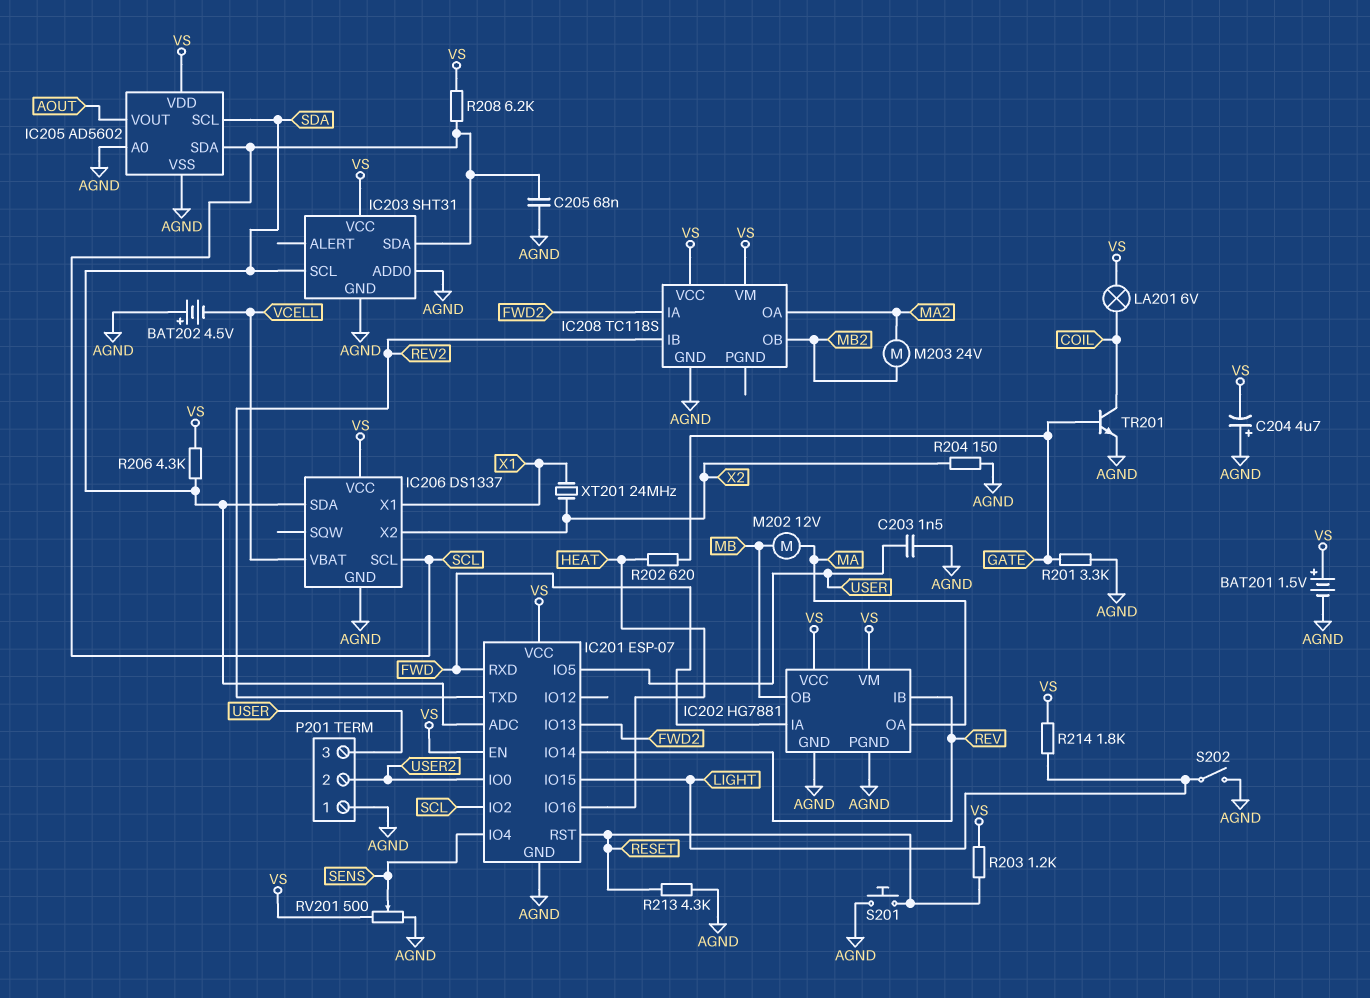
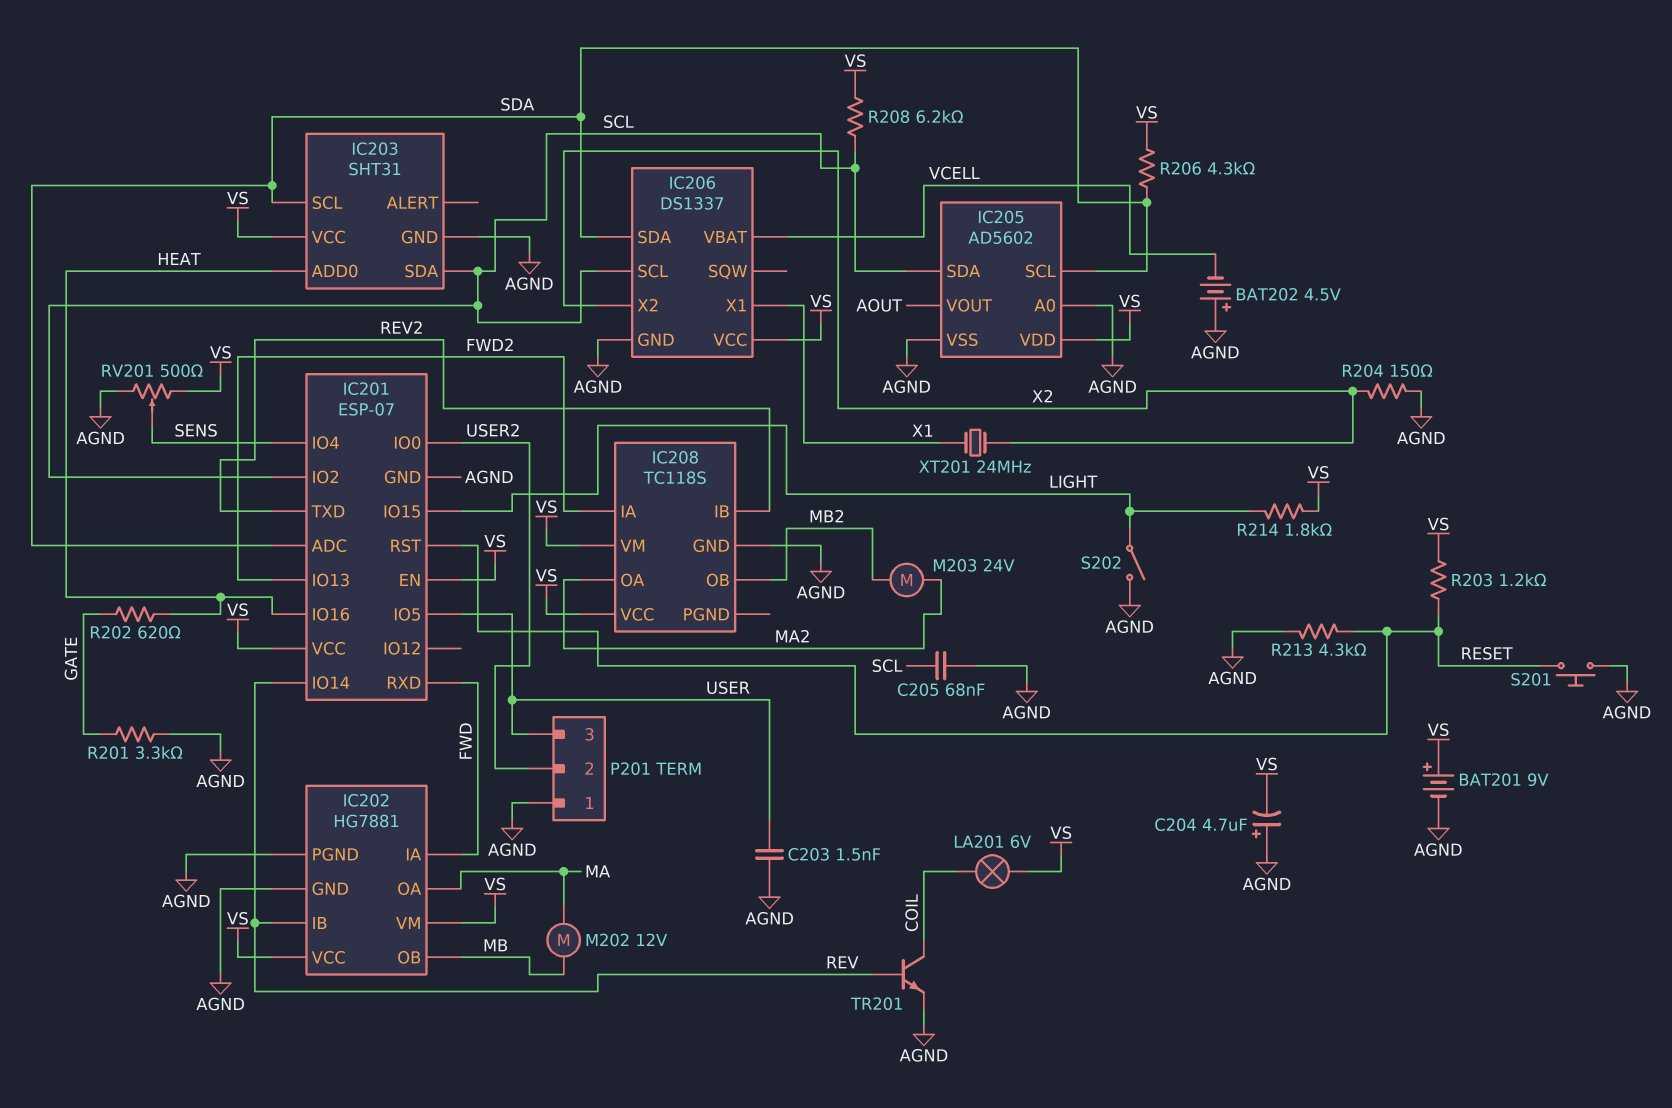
BAT201: 1.5V (plus VS, minus AGND) -> 9V (plus VS, minus AGND)
IC203 pin ADD0: AGND -> HEAT
TR201: NPN (B GATE, C COIL, E AGND) -> NPN (B REV, C COIL, E AGND)

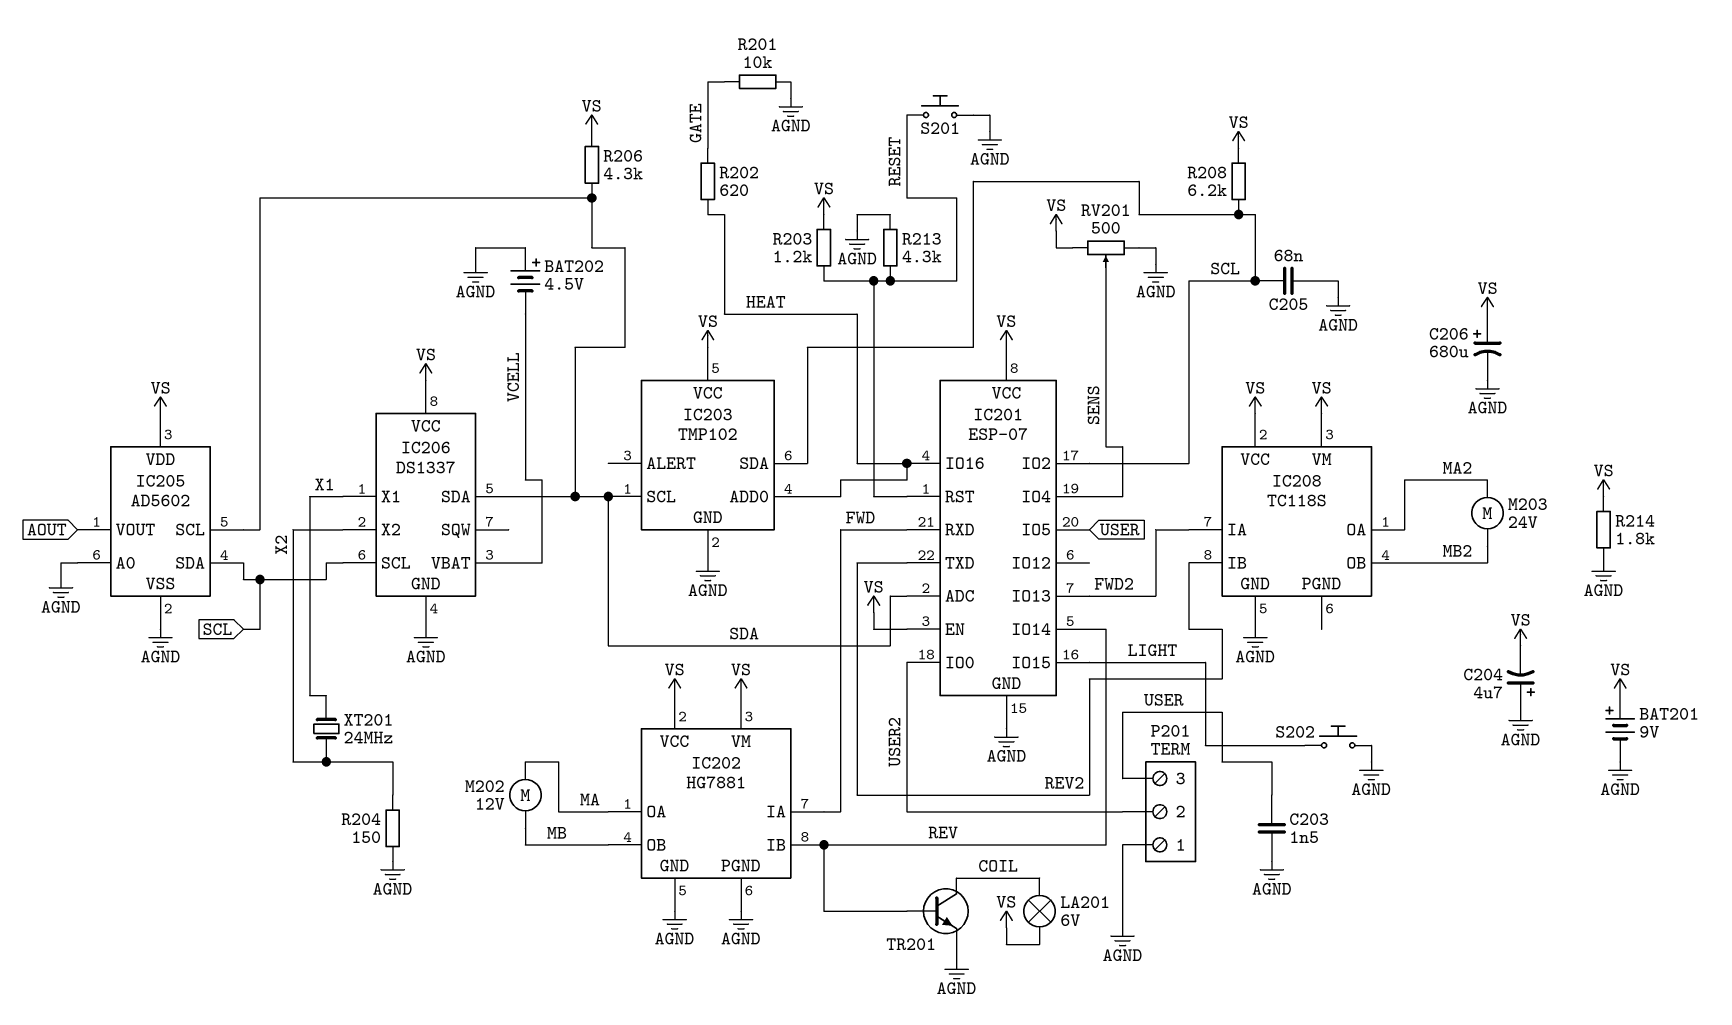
C206: none -> 680uF (plus VS, minus AGND)
IC203: SHT31 -> TMP102
R201: 3.3k (AGND, GATE) -> 10k (AGND, GATE)
R214: 1.8k (LIGHT, VS) -> 1.8k (AGND, VS)
S202: switch (AGND, LIGHT) -> button (AGND, LIGHT)

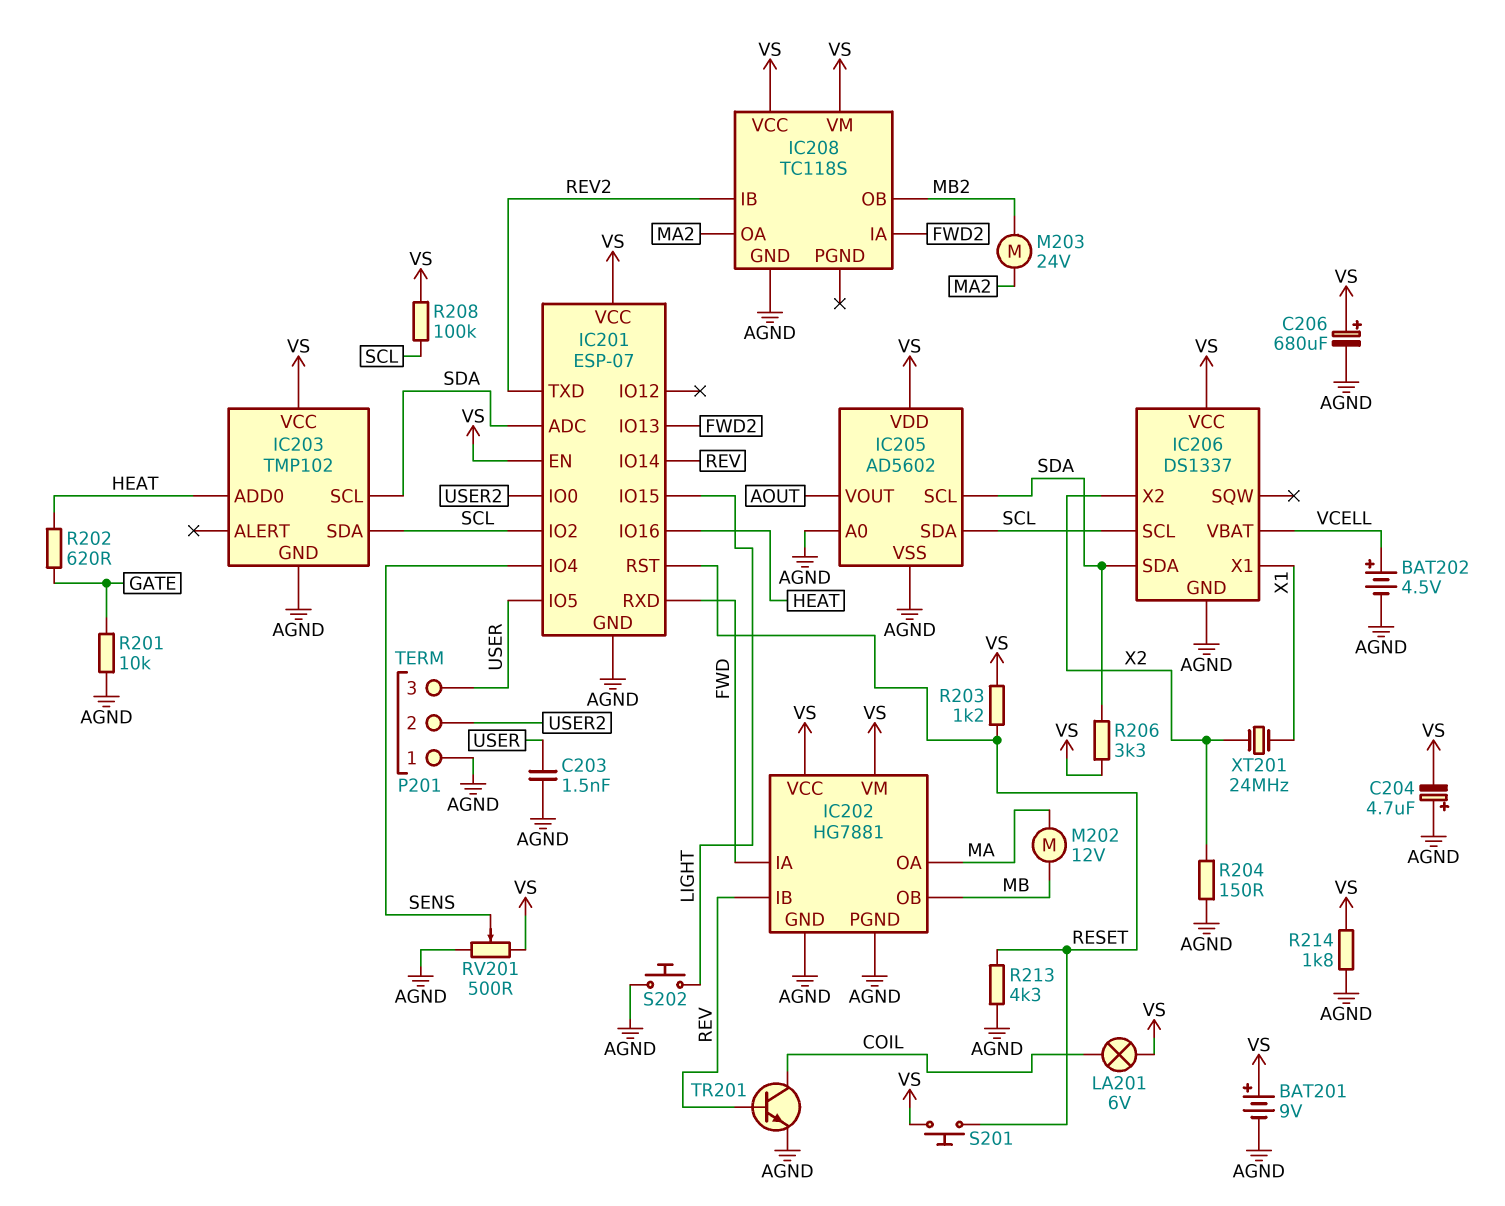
BAT202: 4.5V (plus AGND, minus VCELL) -> 4.5V (plus VCELL, minus AGND)
C205: 68nF (AGND, SCL) -> none
R206: 4.3k (SDA, VS) -> 3.3k (SDA, VS)
R208: 6.2k (SCL, VS) -> 100k (SCL, VS)
S201: button (AGND, RESET) -> button (RESET, VS)

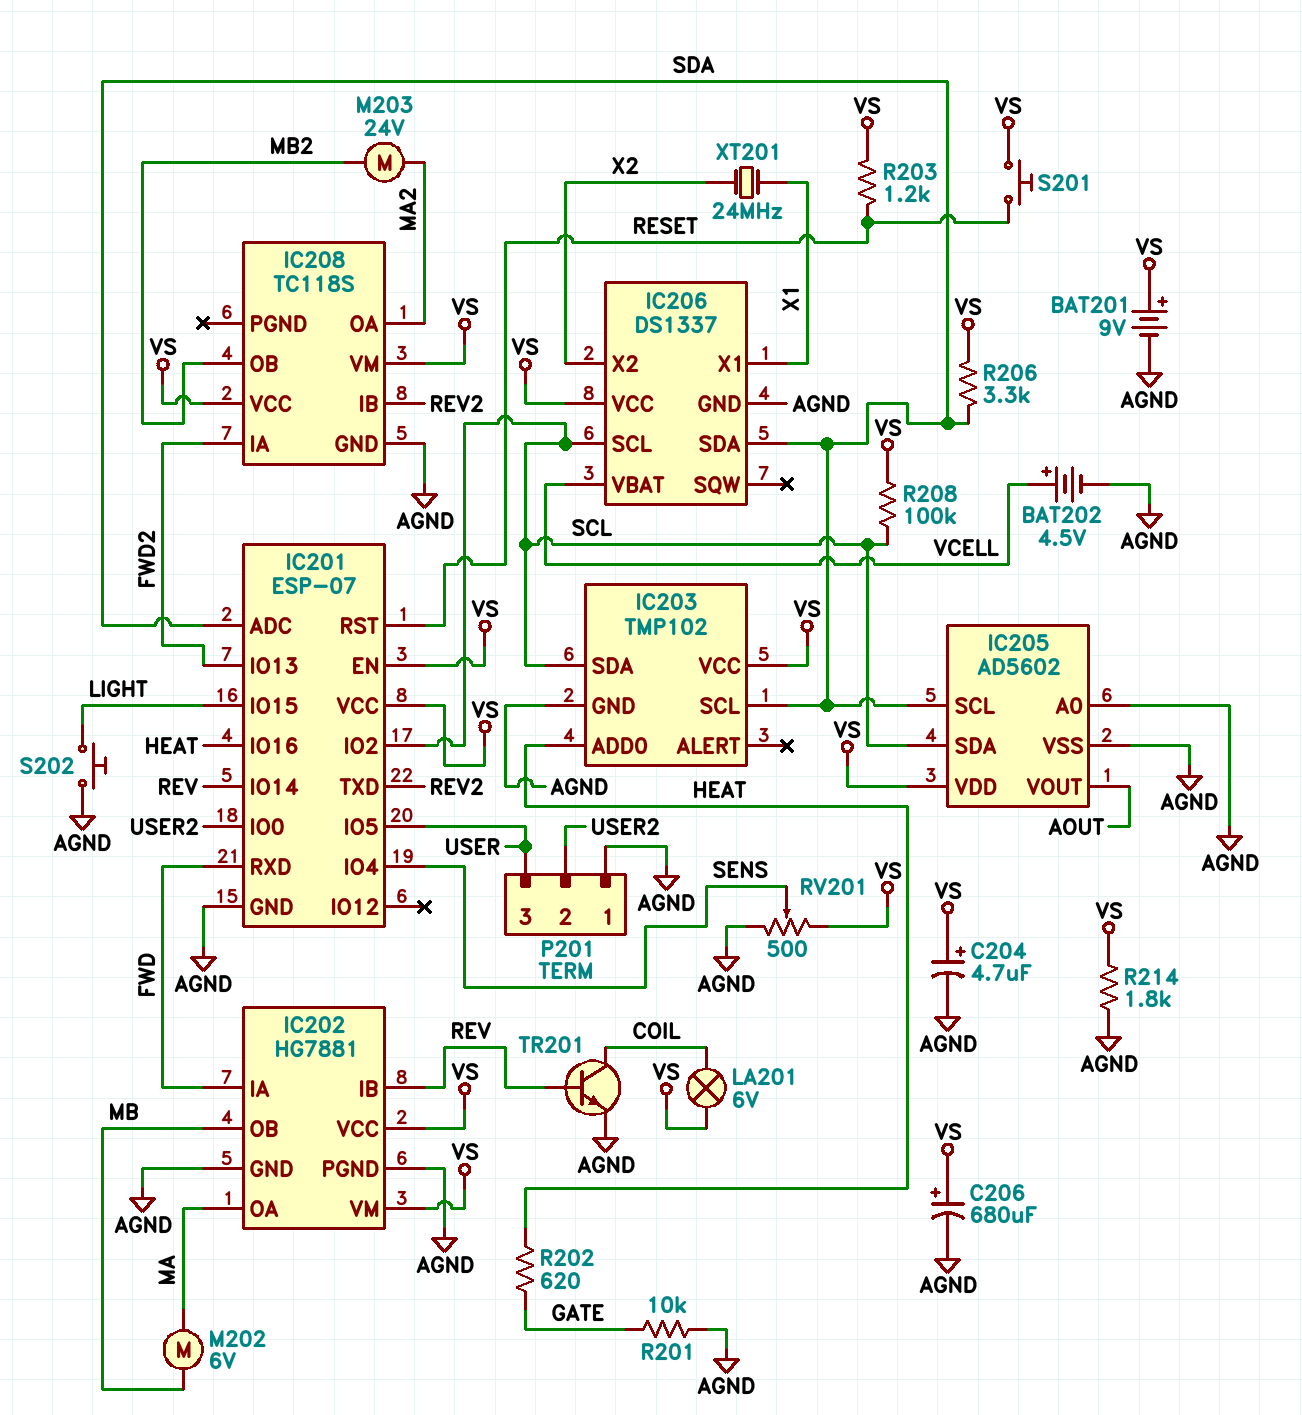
C203: 1.5nF (AGND, USER) -> none
C204: 4.7uF (plus AGND, minus VS) -> 4.7uF (plus VS, minus AGND)
M202: motor 12V (MA, MB) -> motor 6V (MA, MB)
R204: 150 (AGND, X2) -> none
R213: 4.3k (AGND, RESET) -> none

